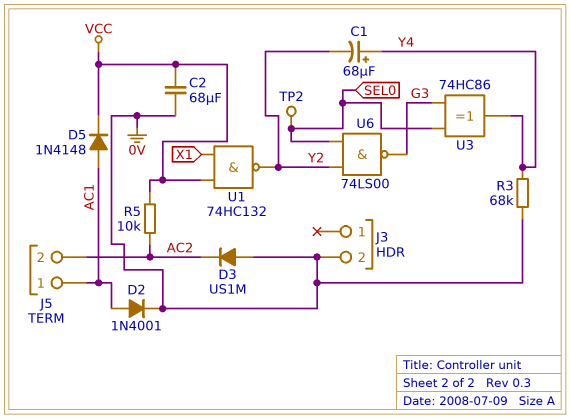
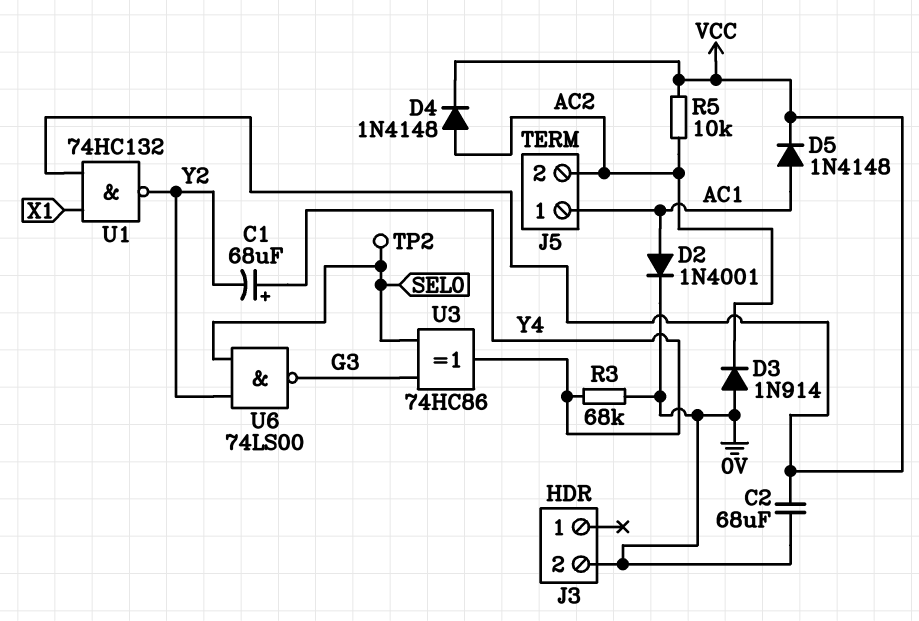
D3: diode US1M (A 0V, K AC2) -> diode 1N914 (A 0V, K AC2)
D4: none -> diode 1N4148 (A AC2, K VCC)

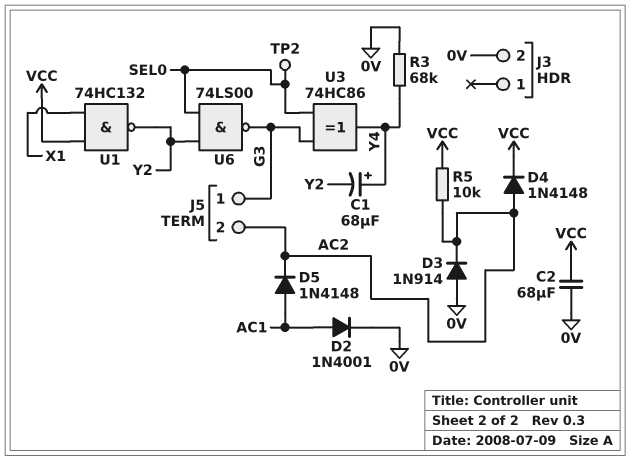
D5: diode 1N4148 (A AC1, K VCC) -> diode 1N4148 (A AC1, K AC2)
J5 pin 1: AC1 -> G3

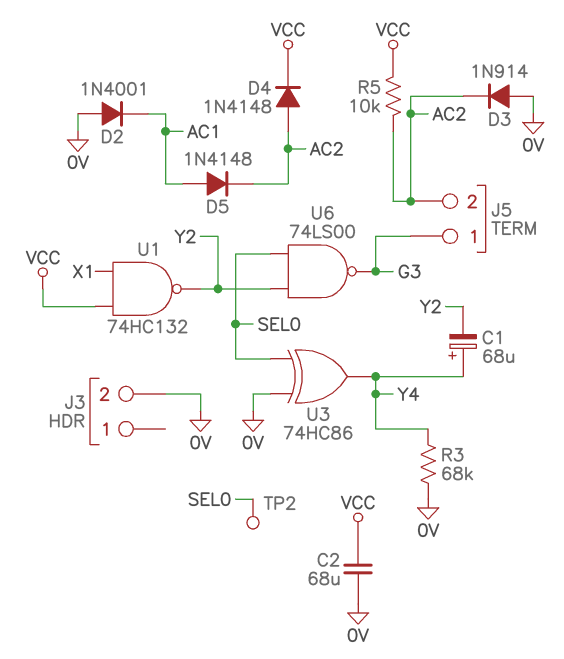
D2: diode 1N4001 (A AC1, K 0V) -> diode 1N4001 (A 0V, K AC1)
U3: XOR 74HC86 (in G3, in SEL0, out Y4) -> XOR 74HC86 (in 0V, in SEL0, out Y4)

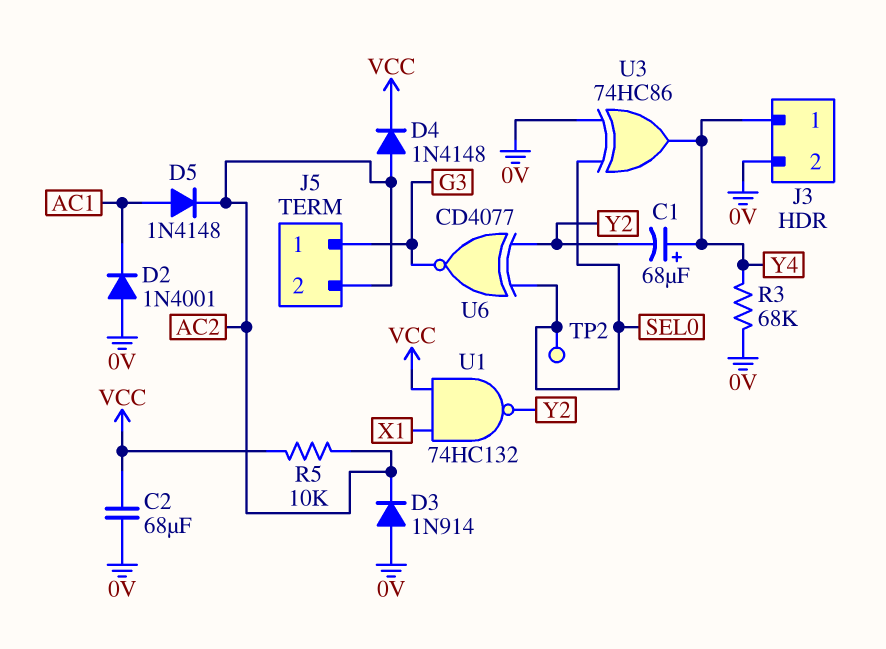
J3 pin 1: none -> Y4
U6: NAND 74LS00 (in SEL0, in Y2, out G3) -> XNOR CD4077 (in SEL0, in Y2, out G3)

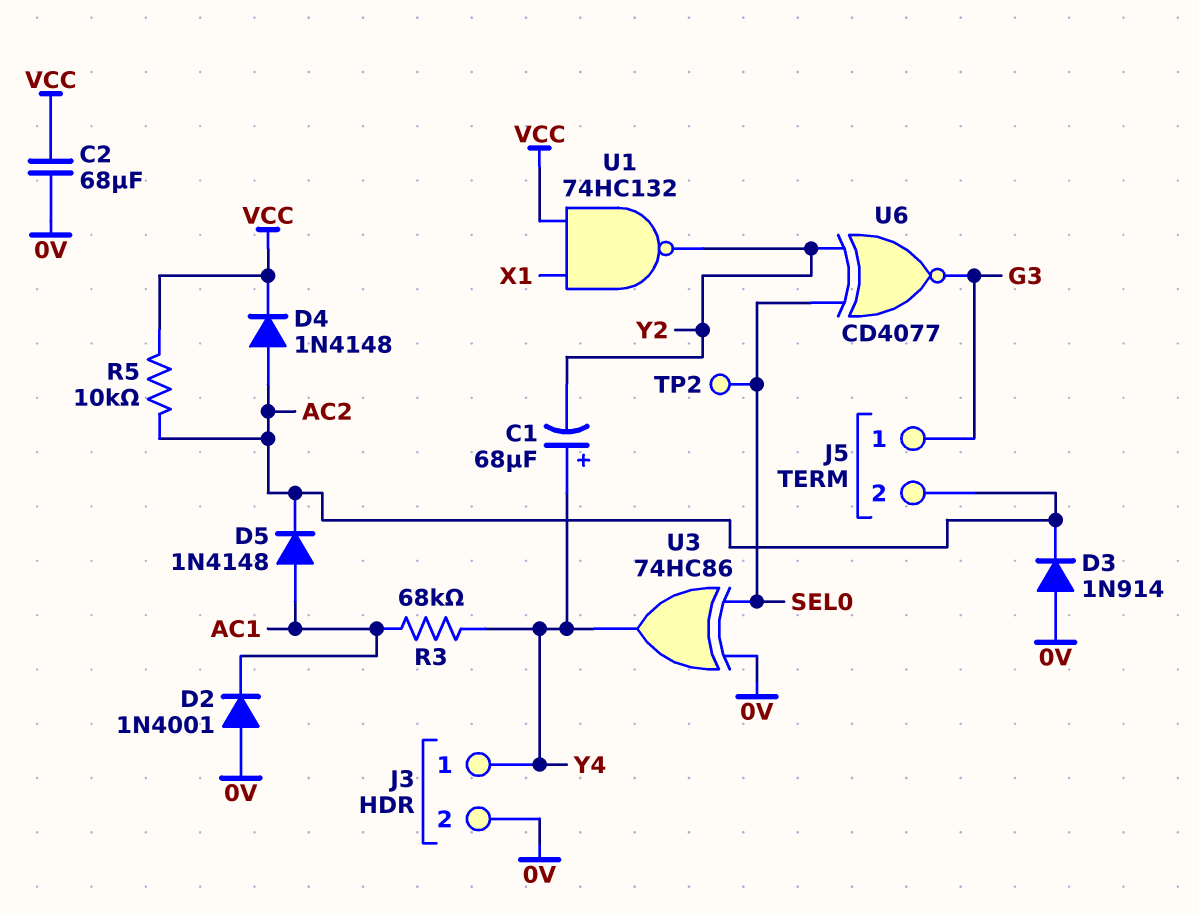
R3: 68k (0V, Y4) -> 68k (AC1, Y4)

